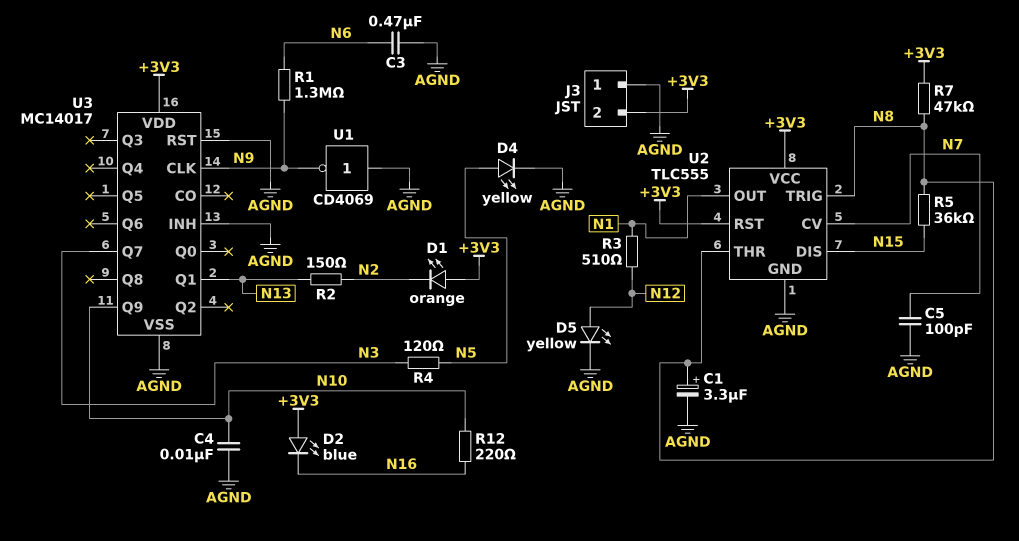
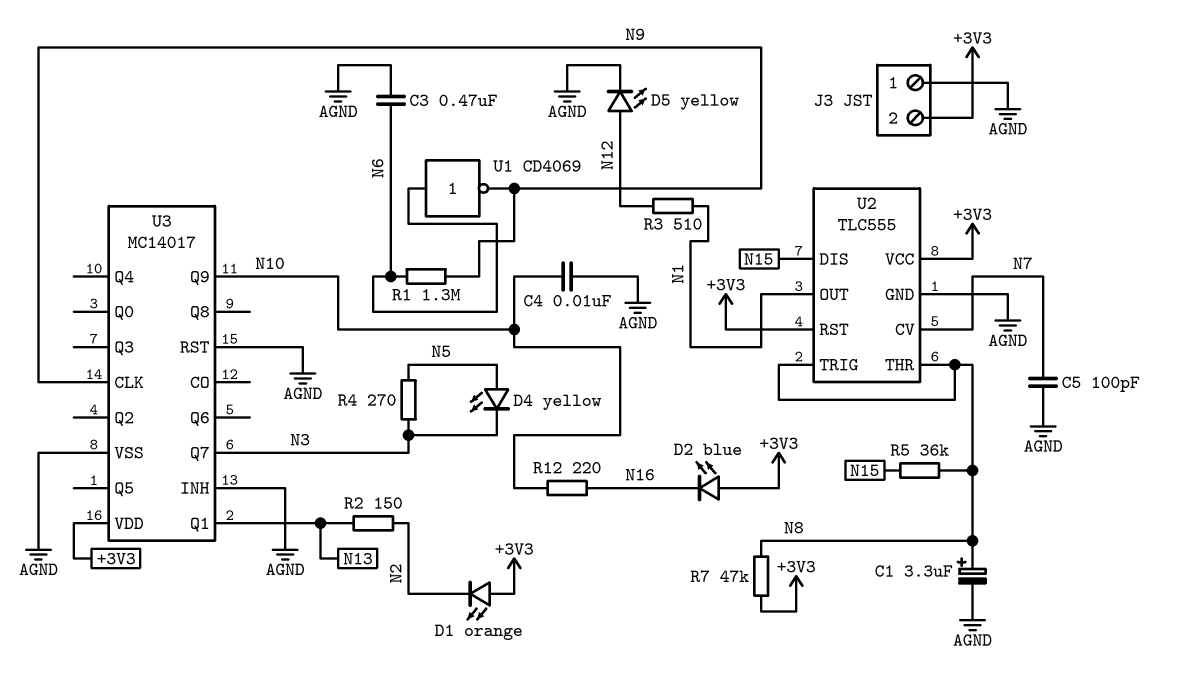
D4: LED yellow (A N5, K AGND) -> LED yellow (A N5, K N3)
R4: 120 (N3, N5) -> 270 (N3, N5)
U1: NOT CD4069 (in AGND, out N9) -> NOT CD4069 (in N6, out N9)

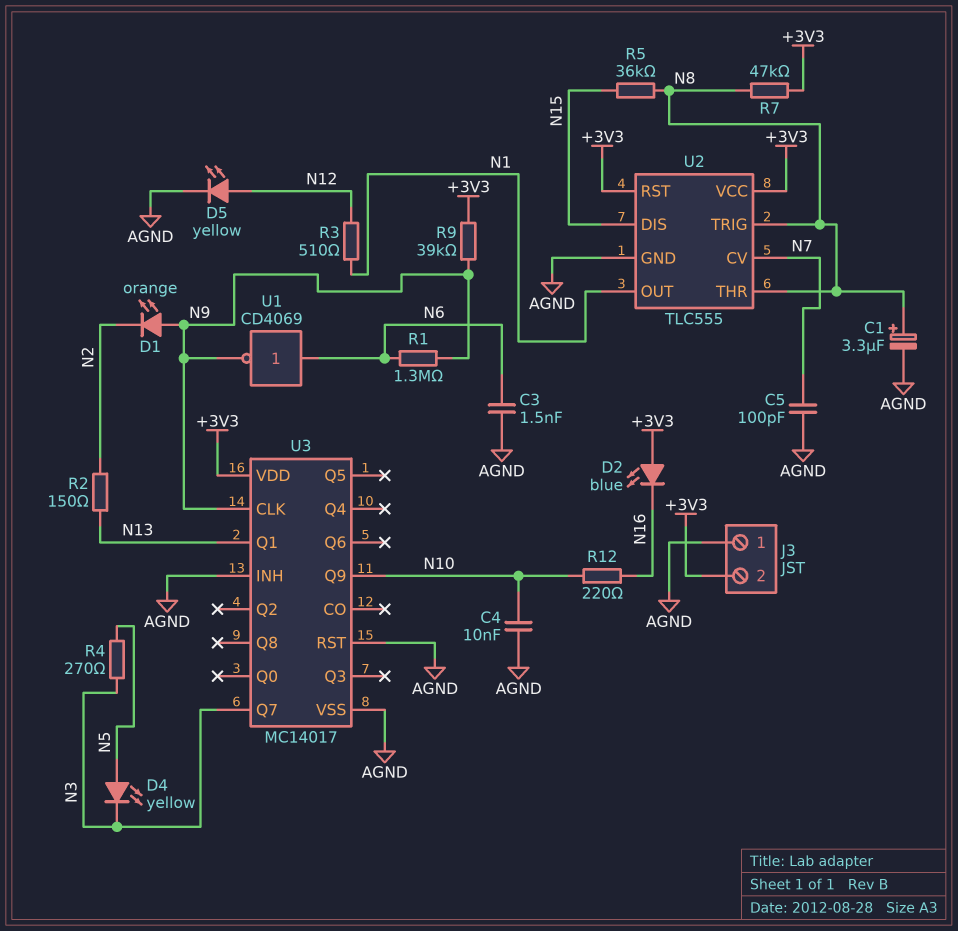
C3: 470nF (AGND, N6) -> 1.5nF (AGND, N6)
D1: LED orange (A +3V3, K N2) -> LED orange (A N9, K N2)
R9: none -> 39k (+3V3, N9)

